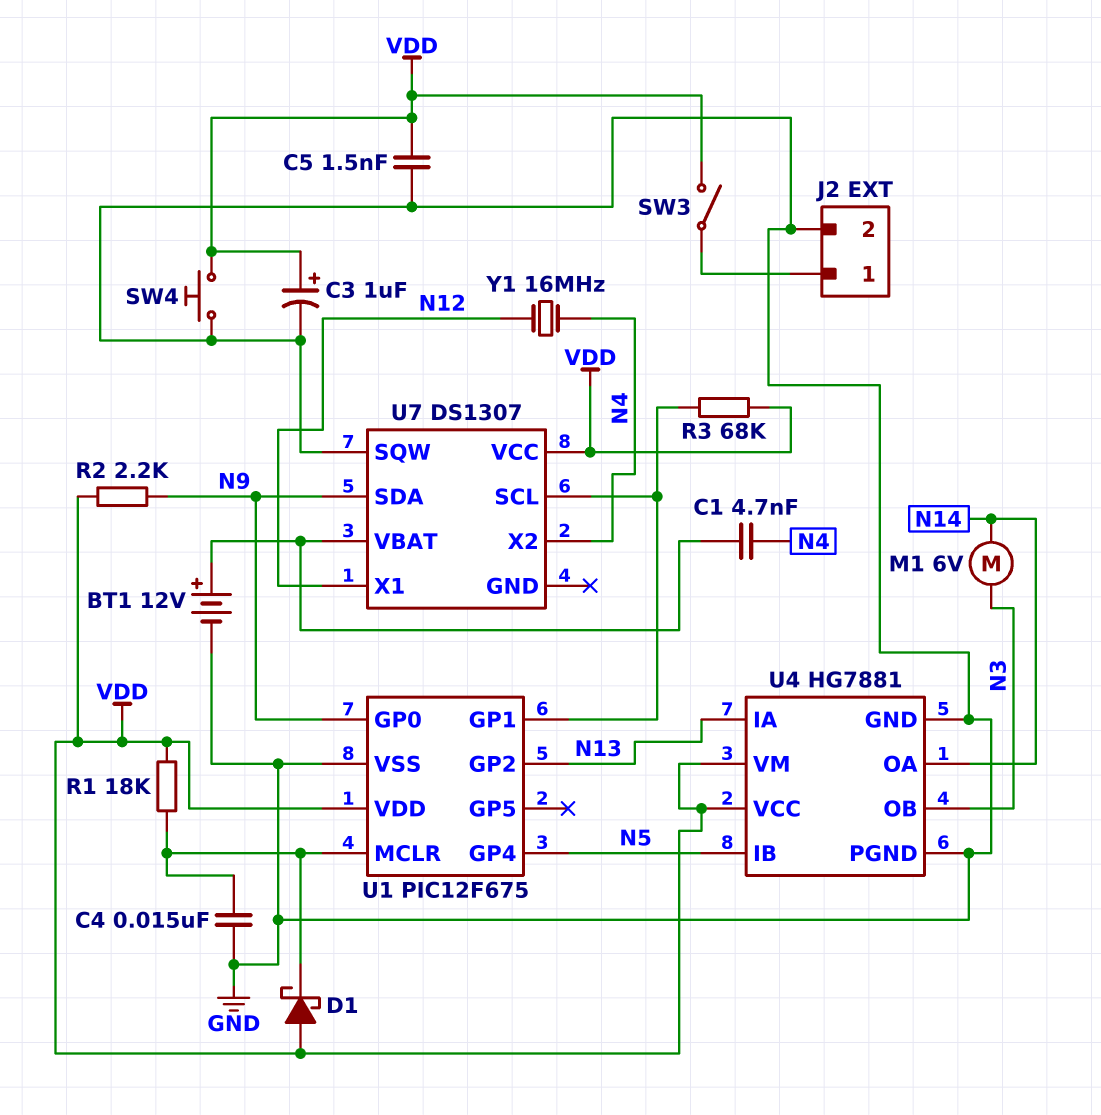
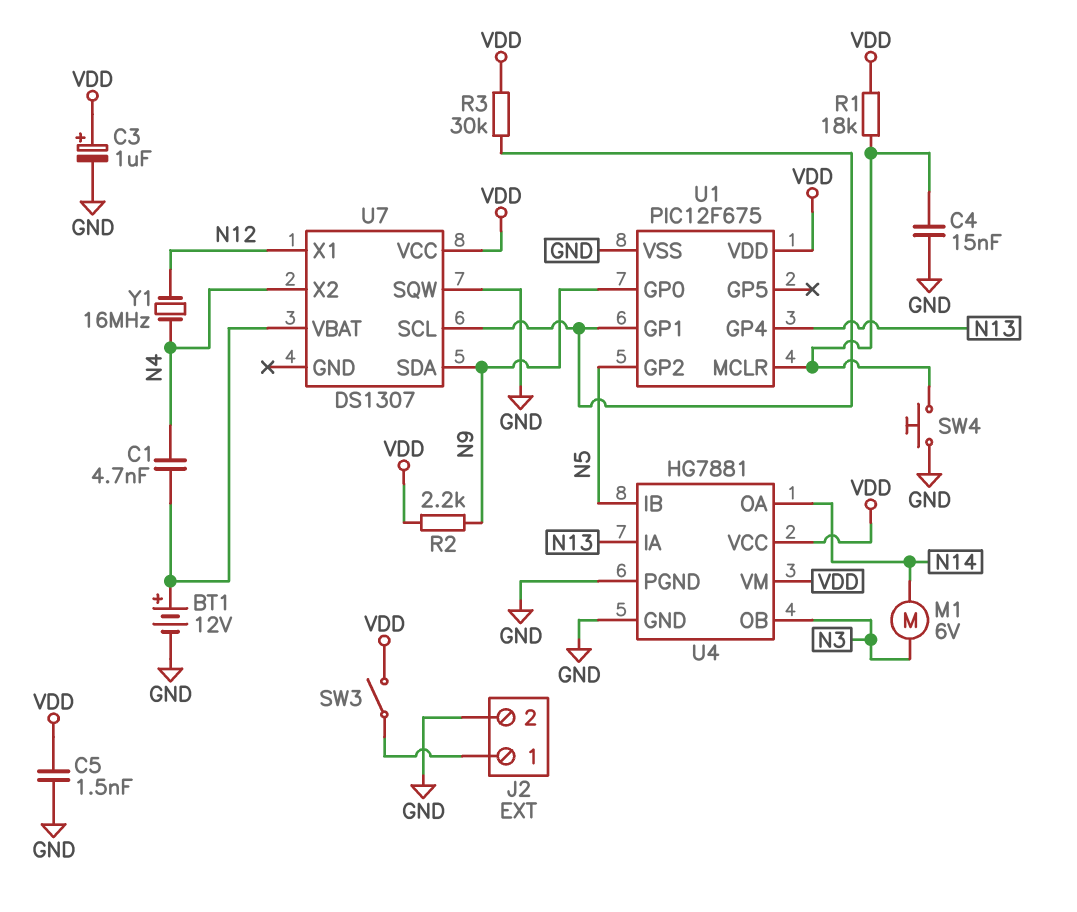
D1: schottky (A VDD, K U1/MCLR) -> none
R3: 68k (U1/GP1, VDD) -> 30k (U1/GP1, VDD)
SW4: button (GND, VDD) -> button (GND, U1/MCLR)
U1 pin GP2: N13 -> N5
U1 pin GP4: N5 -> N13

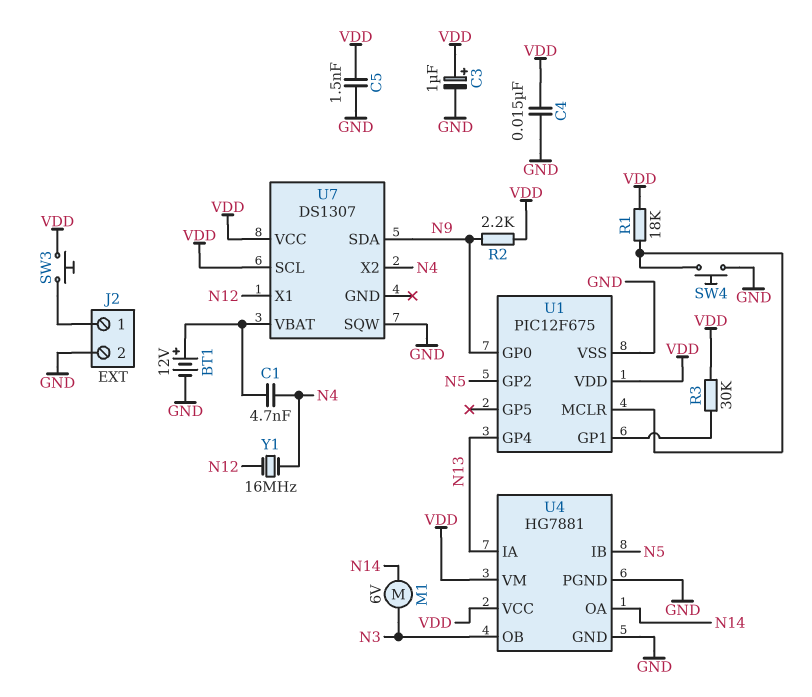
C4: 15nF (GND, U1/MCLR) -> 15nF (GND, VDD)
SW3: switch (J2/1, VDD) -> button (J2/1, VDD)
U7 pin SCL: U1/GP1 -> VDD

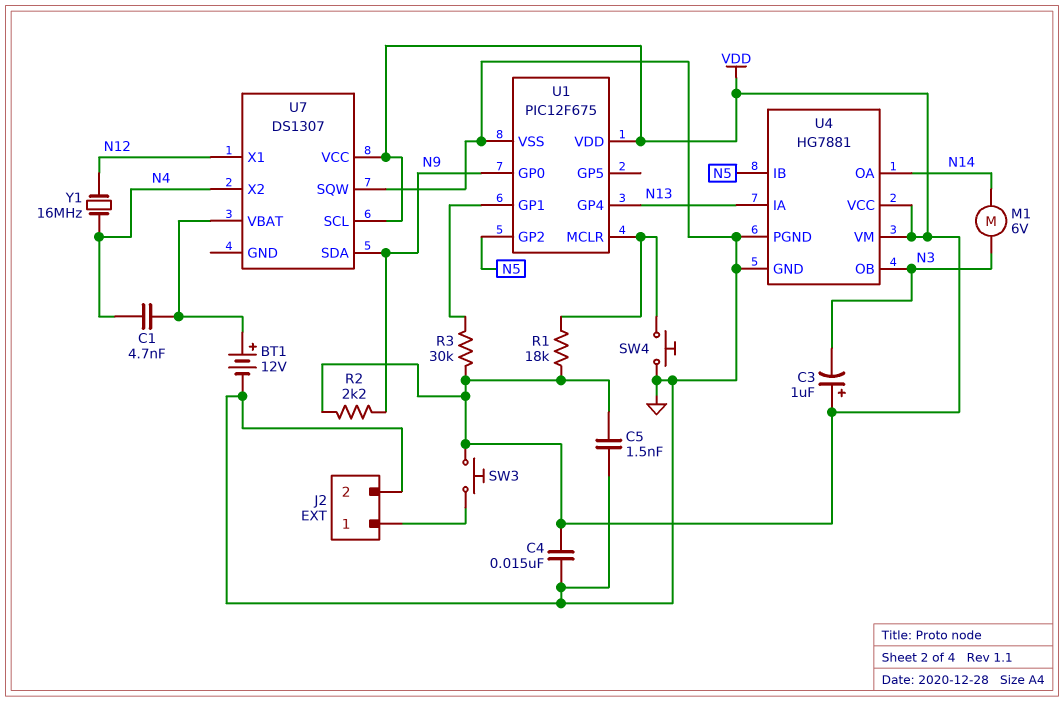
C3: 1uF (plus VDD, minus GND) -> 1uF (plus VDD, minus N3)

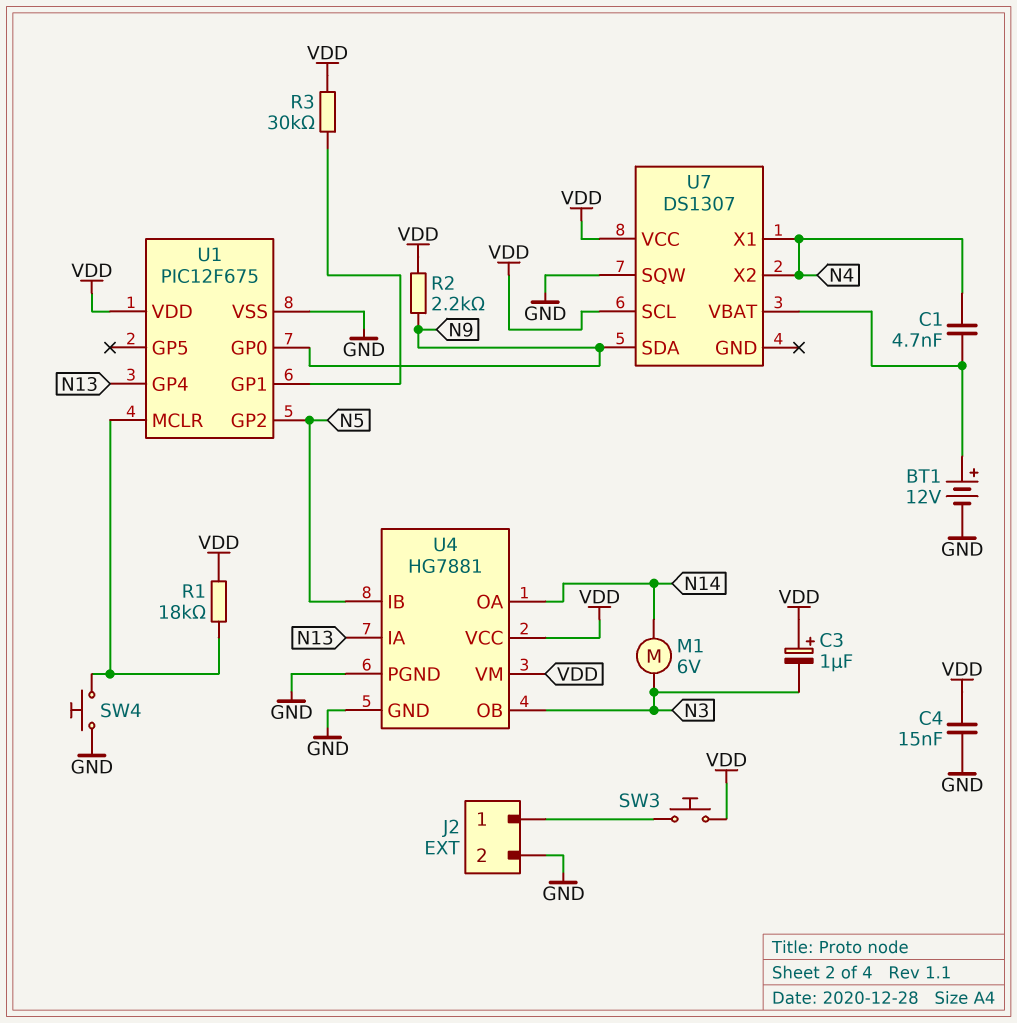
C5: 1.5nF (GND, VDD) -> none
U7 pin X1: N12 -> N4
Y1: 16MHz (N4, N12) -> none

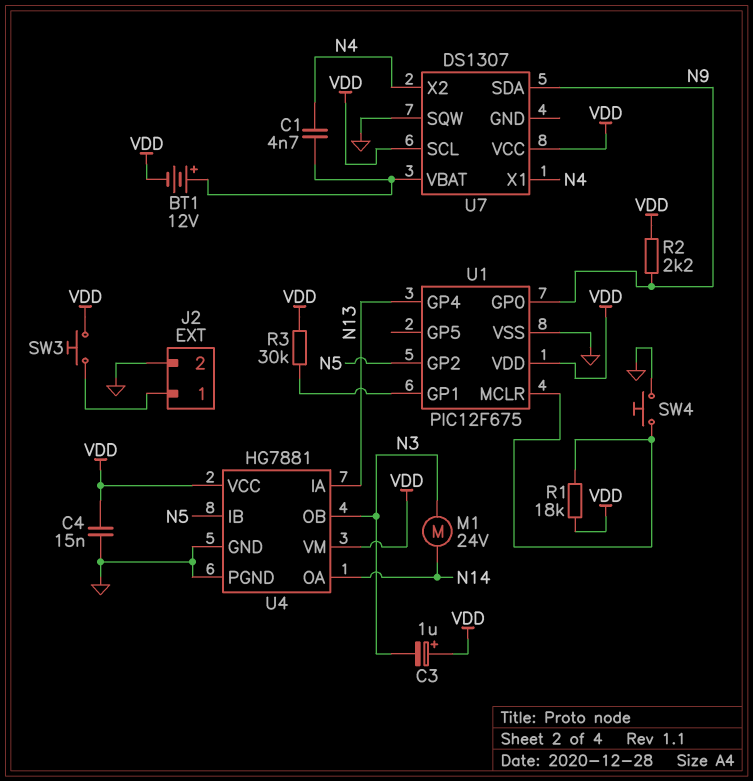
BT1: 12V (plus U7/VBAT, minus GND) -> 12V (plus U7/VBAT, minus VDD)
M1: motor 6V (N3, N14) -> motor 24V (N3, N14)

